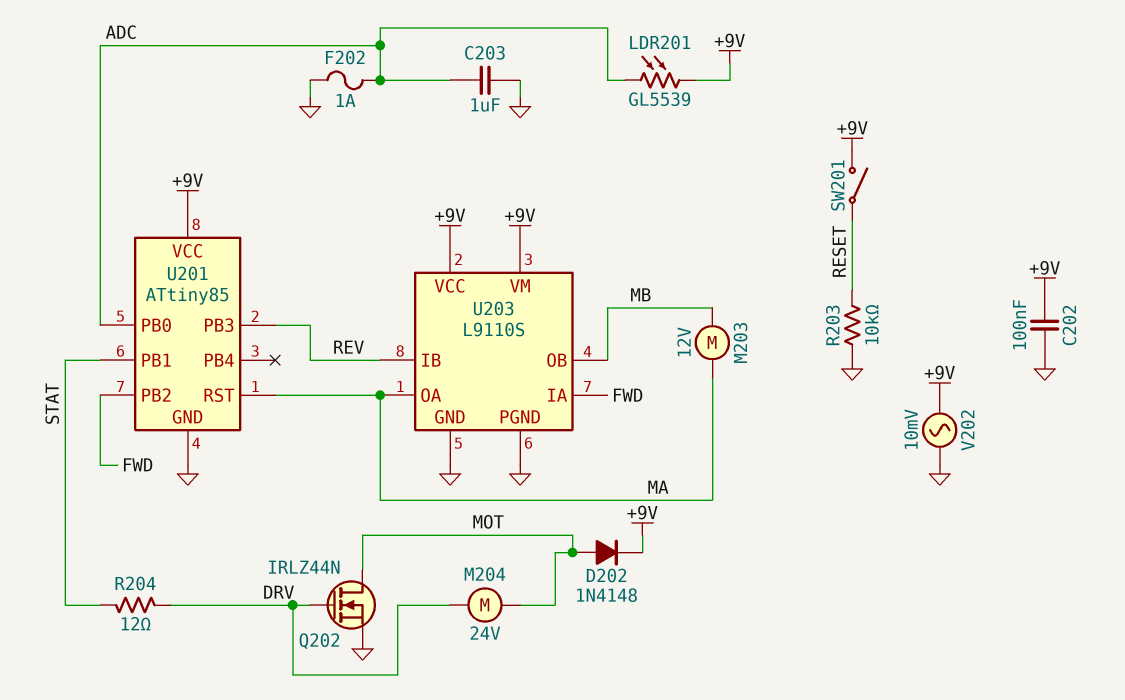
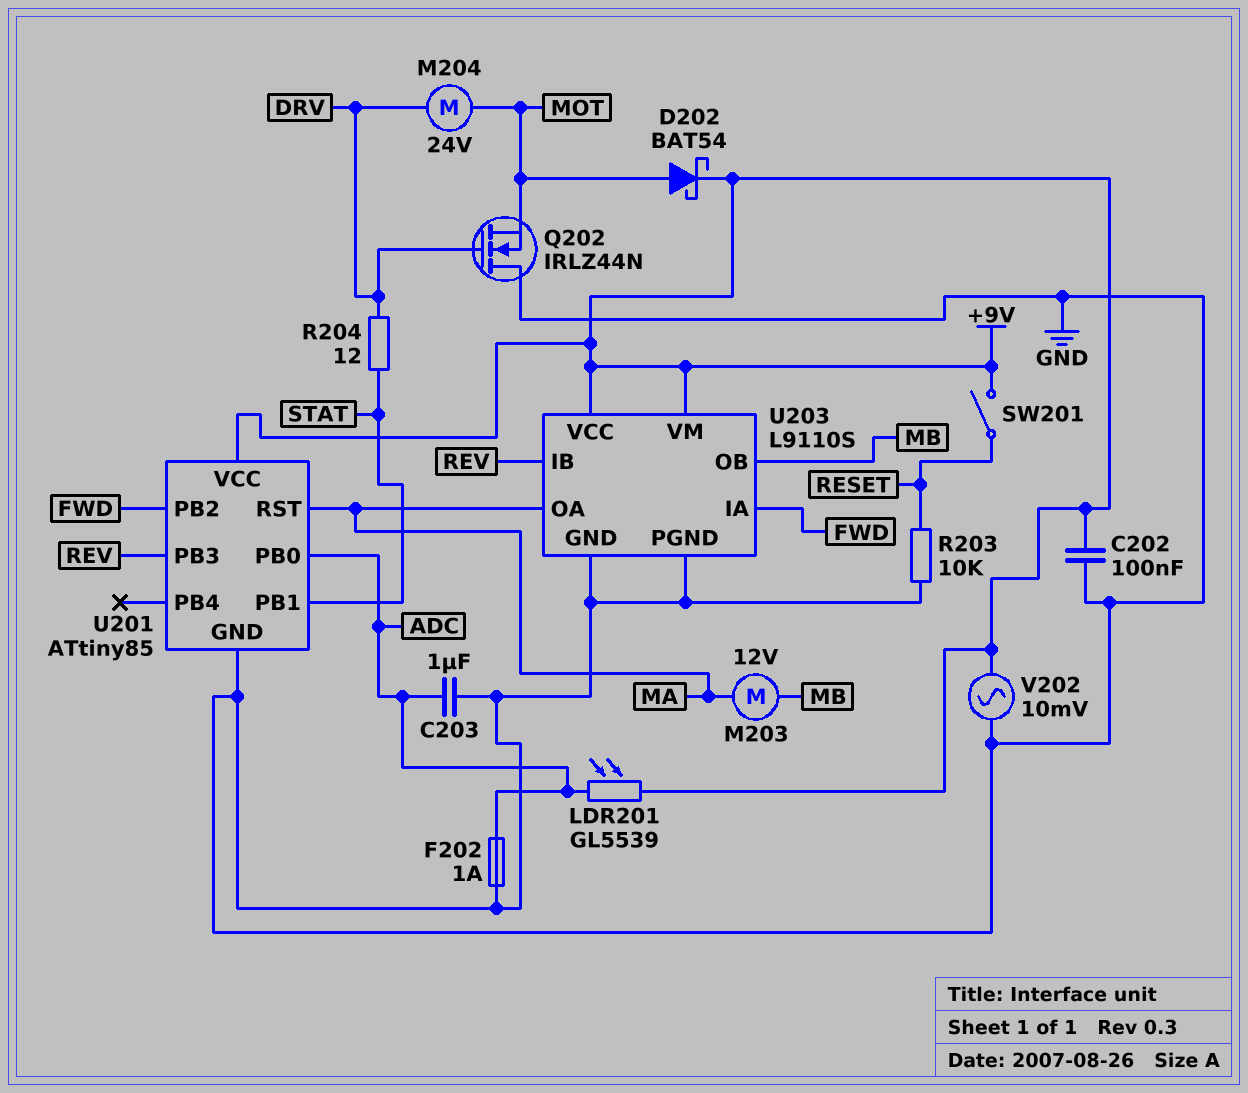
D202: diode 1N4148 (A MOT, K +9V) -> schottky BAT54 (A MOT, K +9V)
Q202: NMOS IRLZ44N (G DRV, D MOT, S GND) -> NMOS IRLZ44N (G DRV, D GND, S MOT)

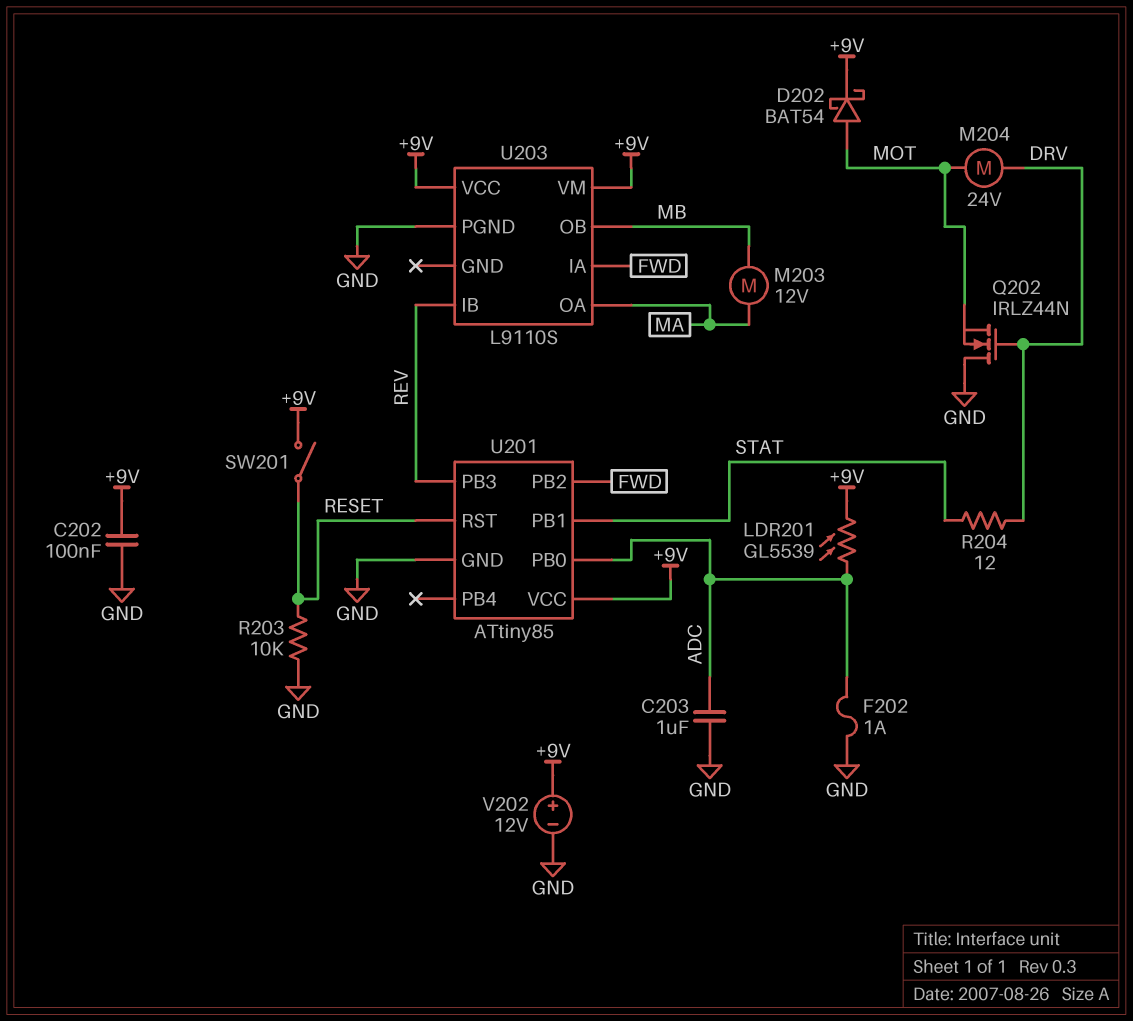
U201 pin RST: MA -> RESET
U203 pin GND: GND -> none
V202: AC 10mV (+9V, GND) -> 12V (plus +9V, minus GND)

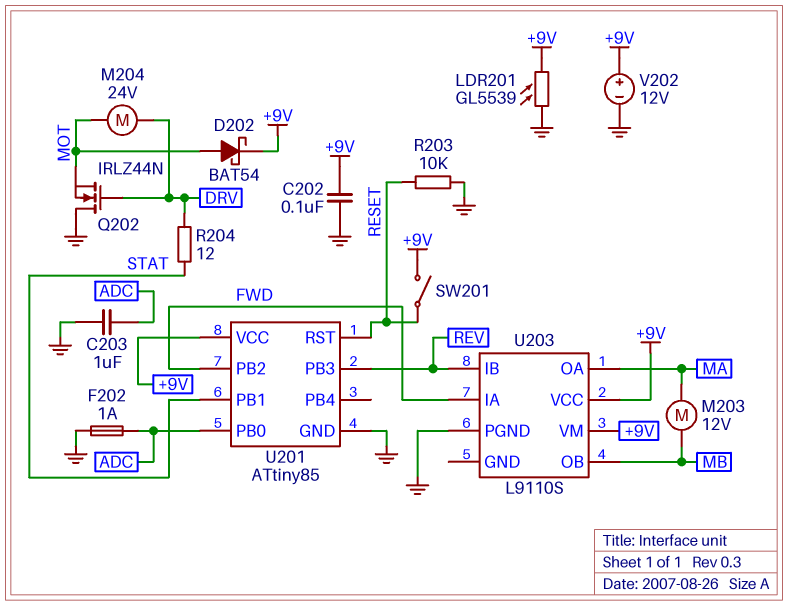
LDR201: GL5539 (+9V, ADC) -> GL5539 (+9V, GND)

